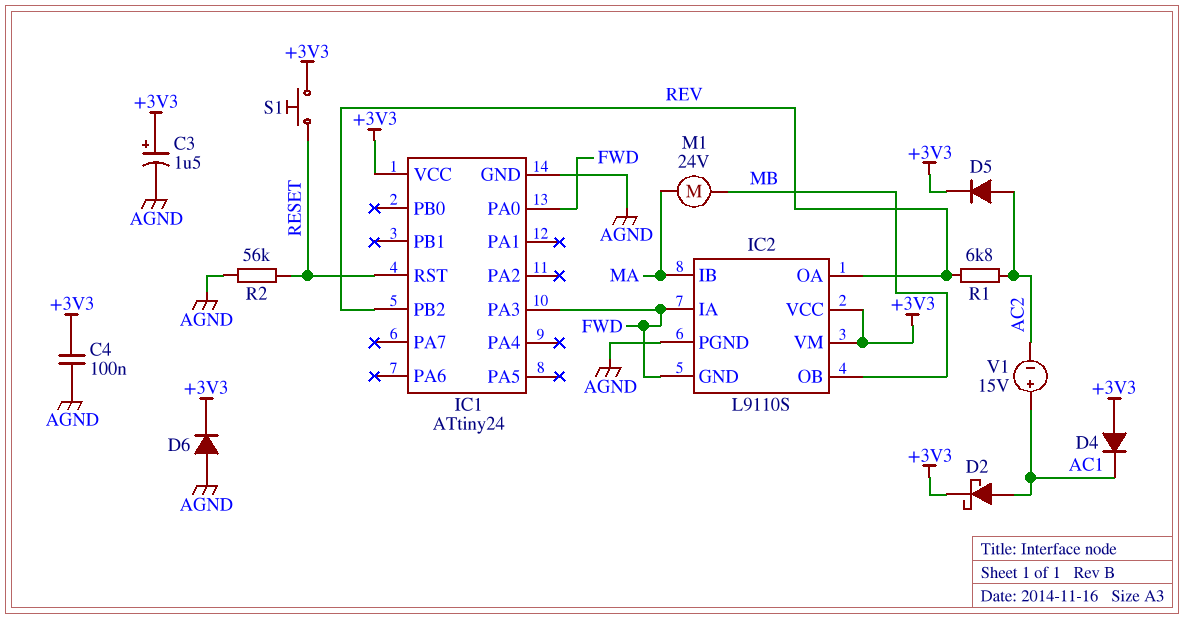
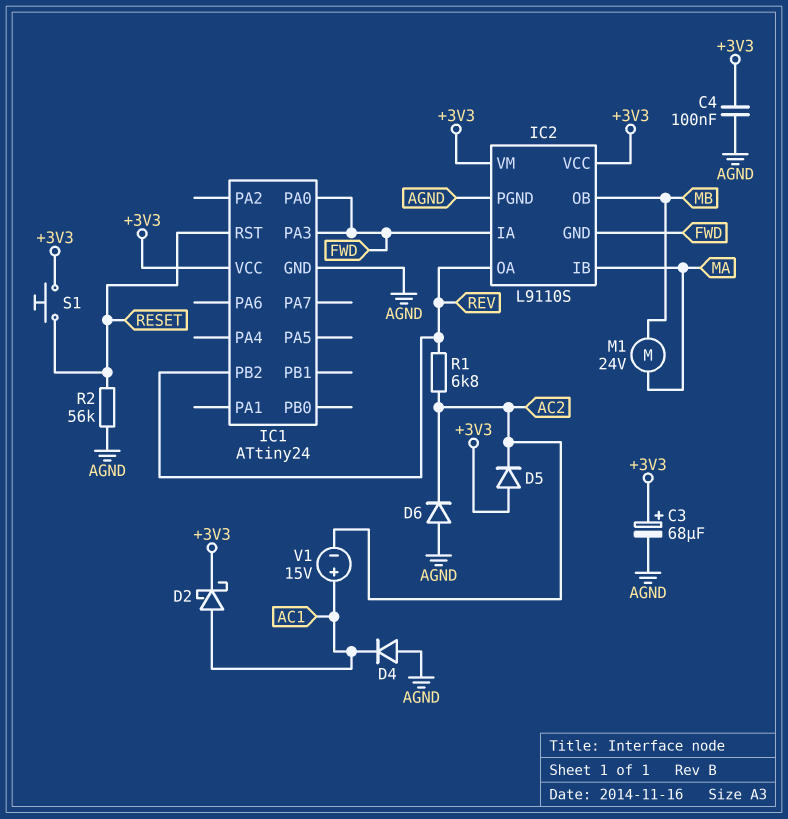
C3: 1.5uF (plus +3V3, minus AGND) -> 68uF (plus +3V3, minus AGND)
D4: diode (A +3V3, K AC1) -> diode (A AGND, K AC1)
D5: diode (A AC2, K +3V3) -> diode (A +3V3, K AC2)
D6: diode (A AGND, K +3V3) -> diode (A AGND, K AC2)

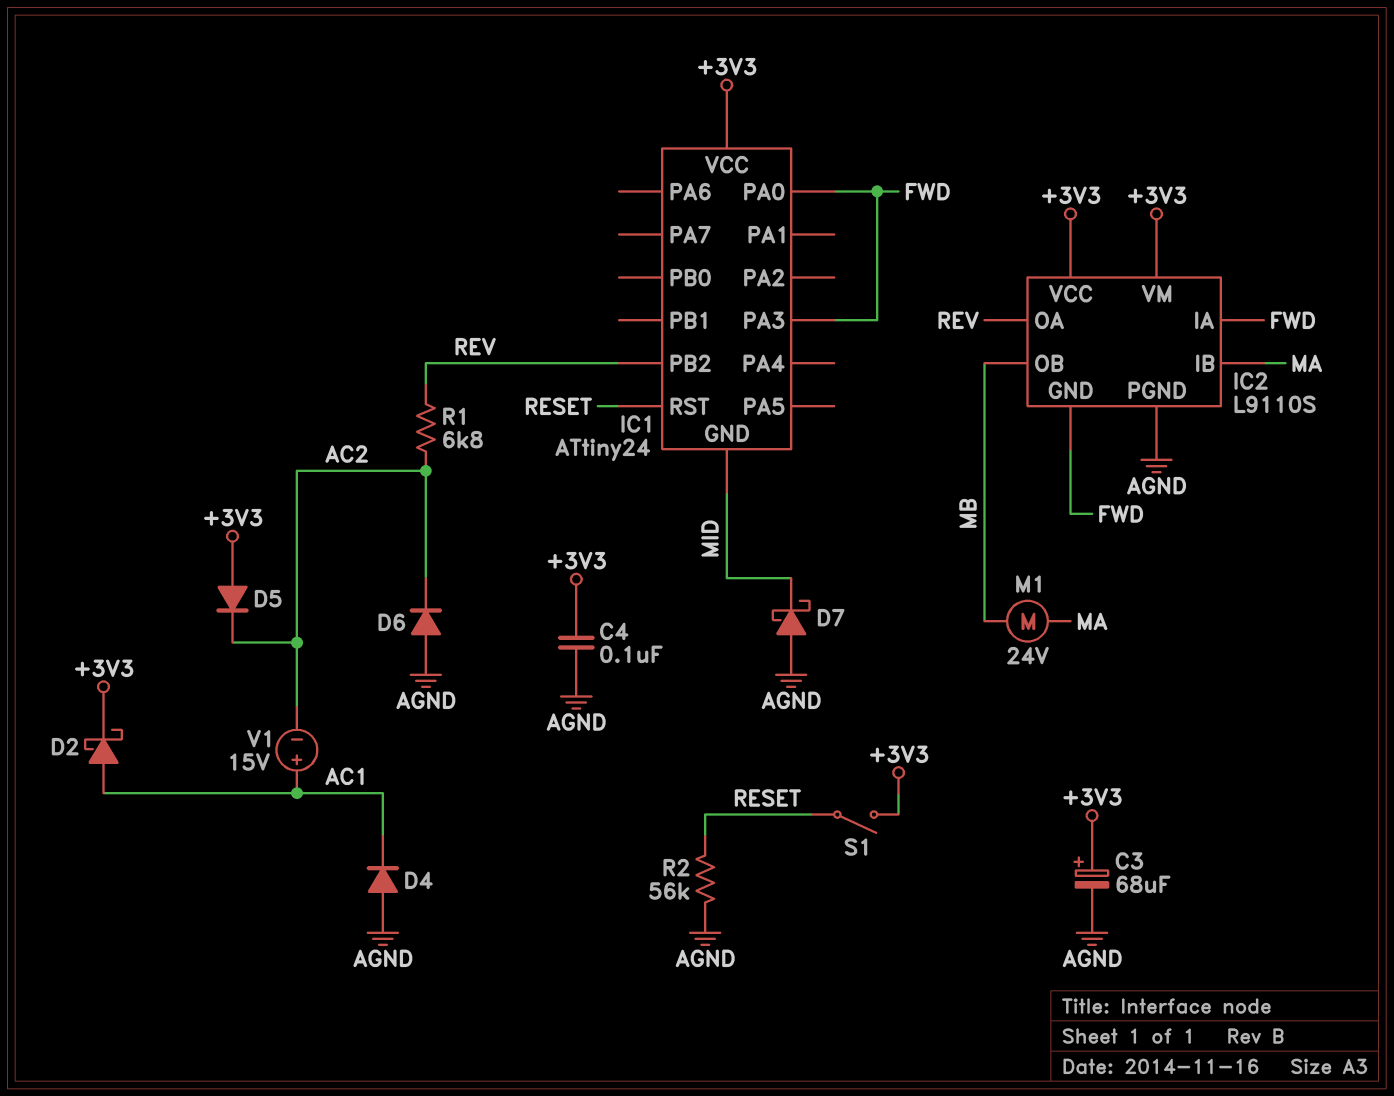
D7: none -> schottky (A AGND, K MID)
IC1 pin GND: AGND -> MID
S1: button (+3V3, RESET) -> switch (+3V3, RESET)

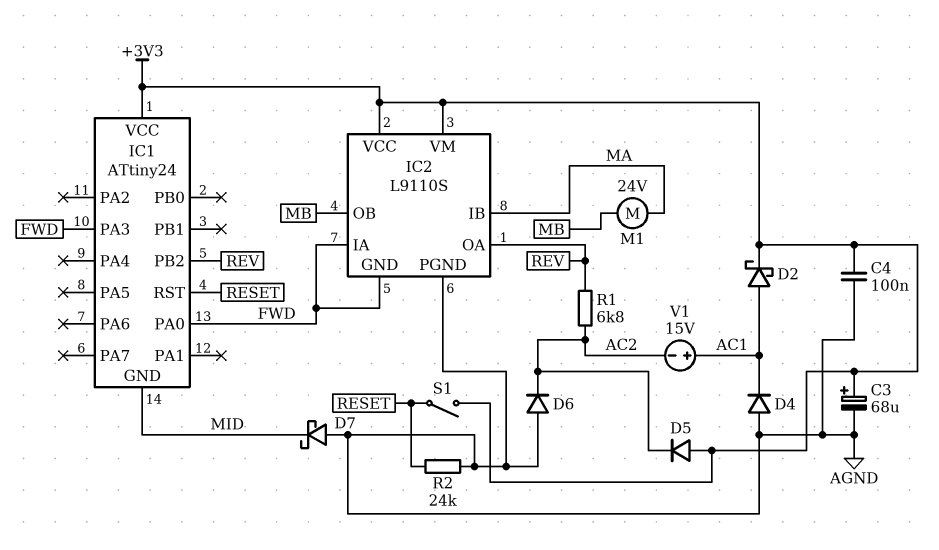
R2: 56k (AGND, RESET) -> 24k (AGND, RESET)

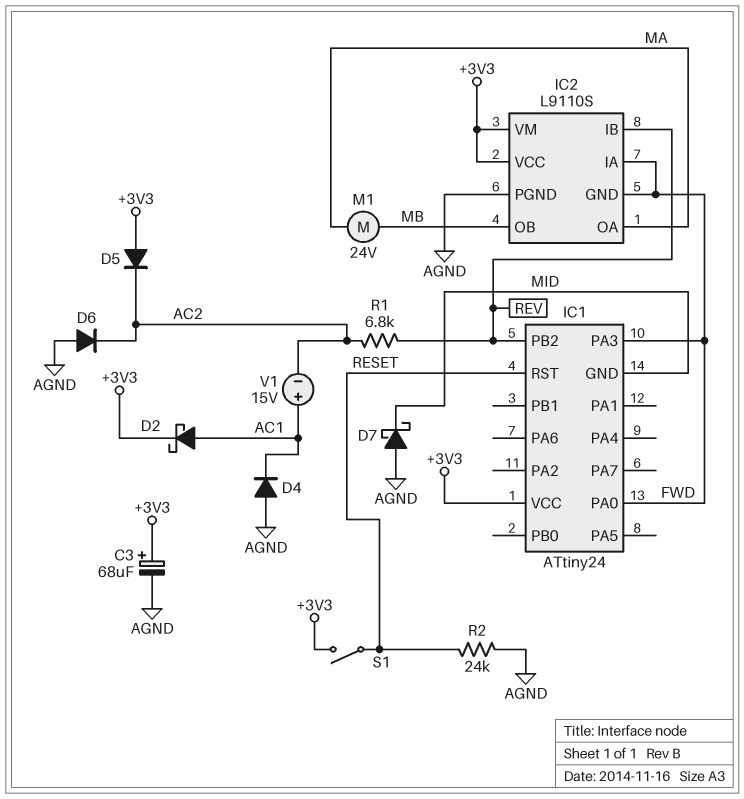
C4: 100nF (+3V3, AGND) -> none
IC2 pin IB: MA -> REV
IC2 pin OA: REV -> MA

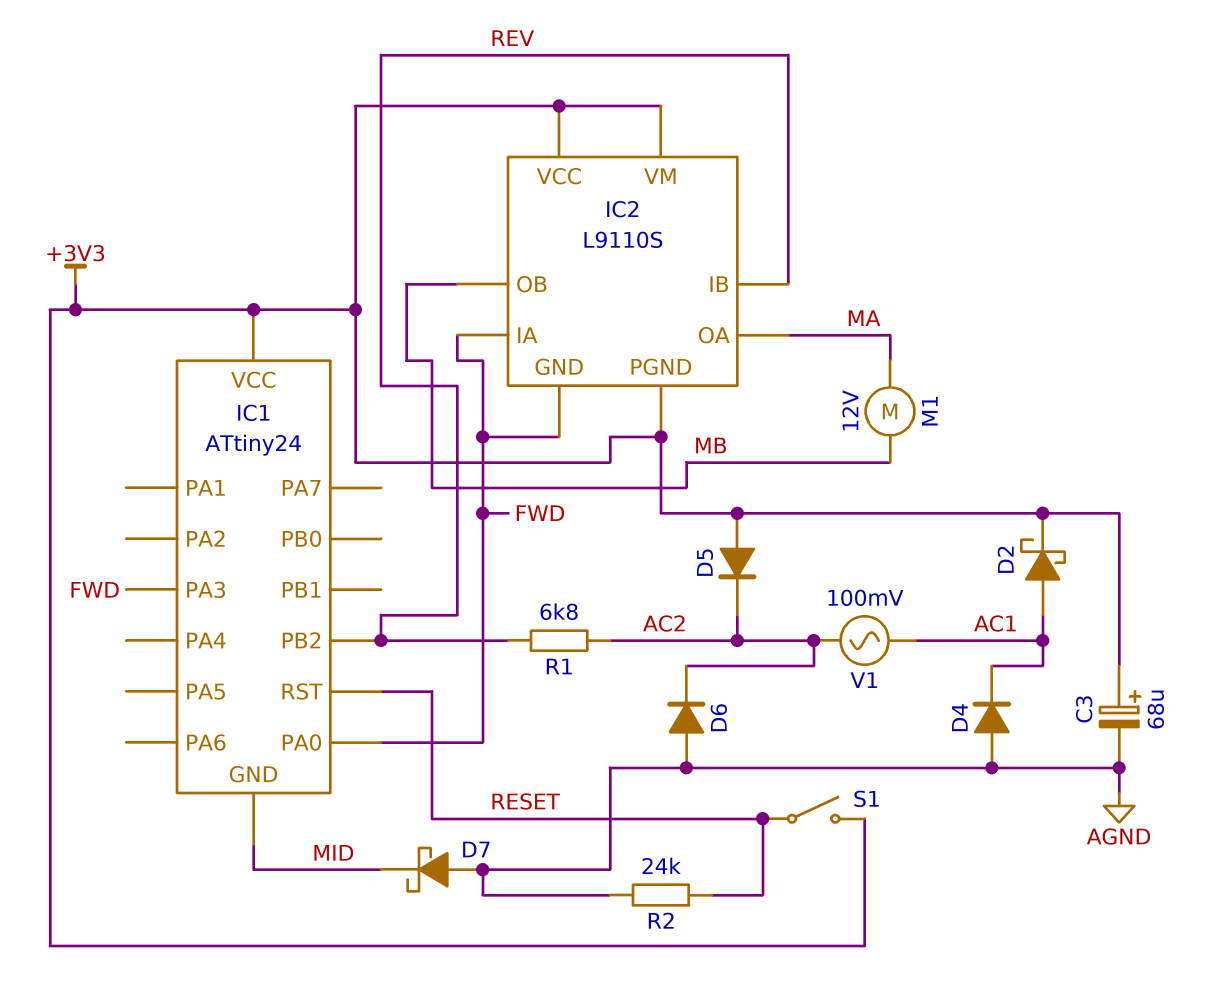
IC2 pin PGND: AGND -> +3V3
M1: motor 24V (MA, MB) -> motor 12V (MA, MB)
V1: 15V (plus AC1, minus AC2) -> AC 100mV (AC1, AC2)

